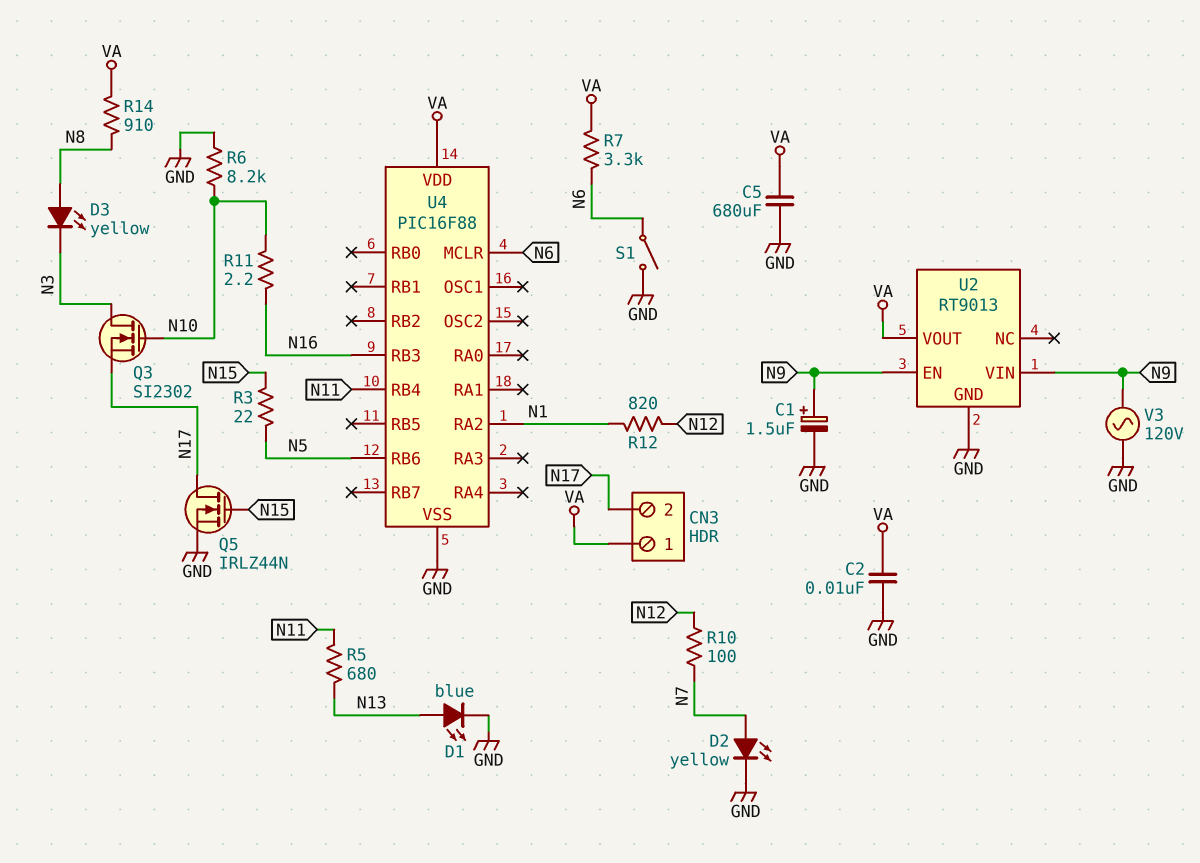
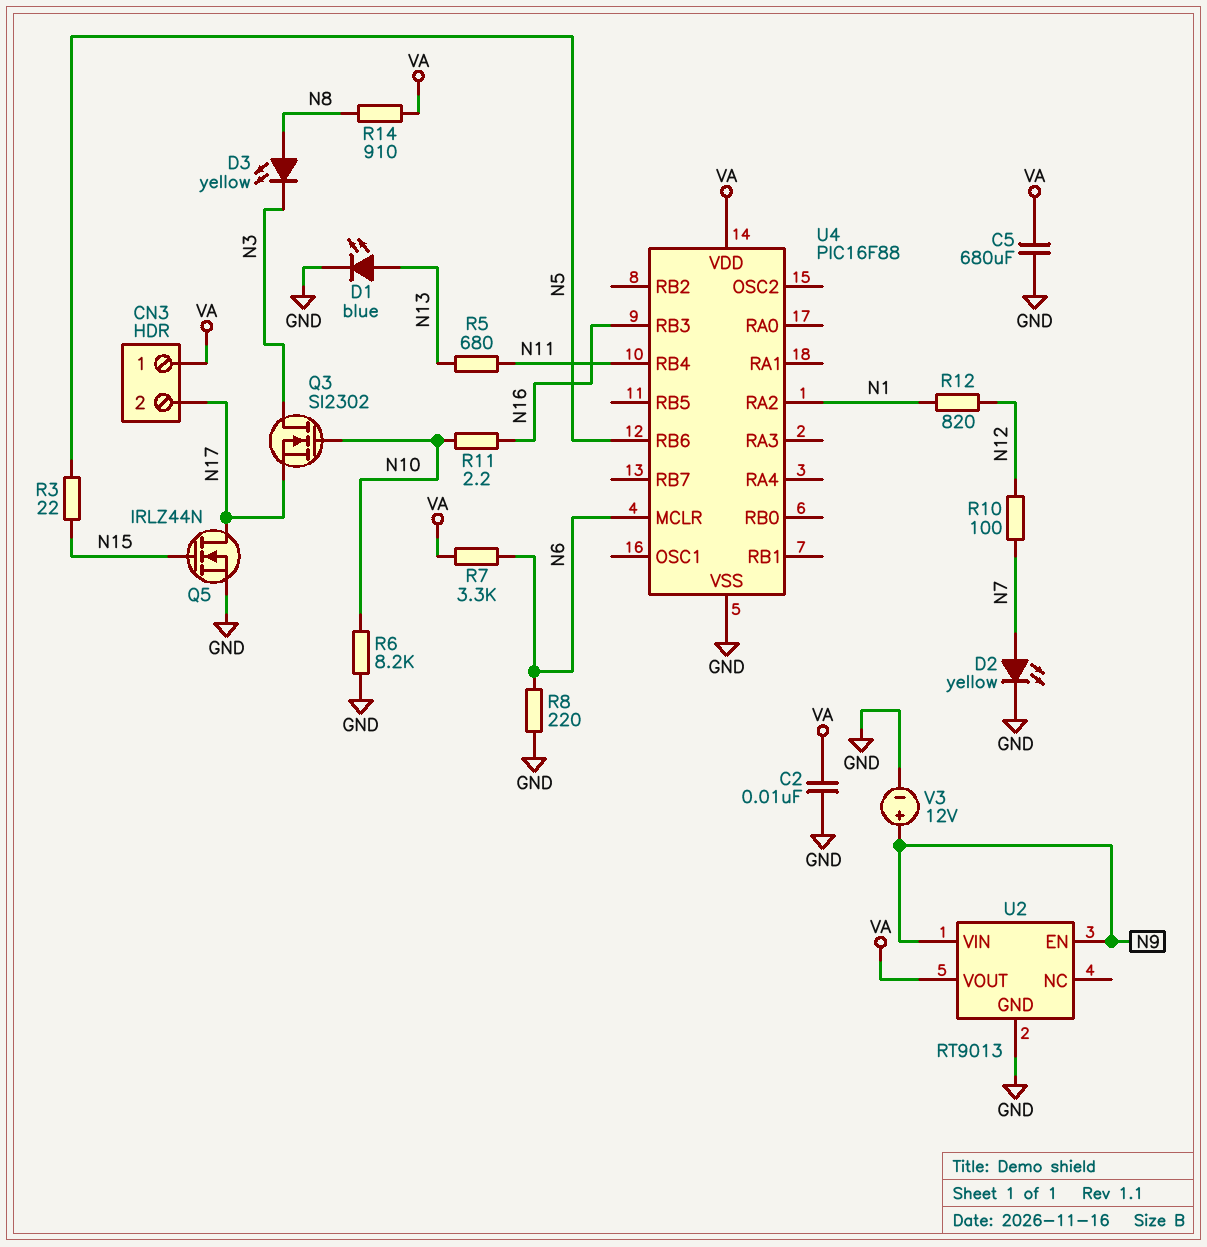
C1: 1.5uF (plus N9, minus GND) -> none
R8: none -> 220 (GND, N6)
S1: switch (GND, N6) -> none
V3: AC 120V (GND, N9) -> 12V (plus N9, minus GND)

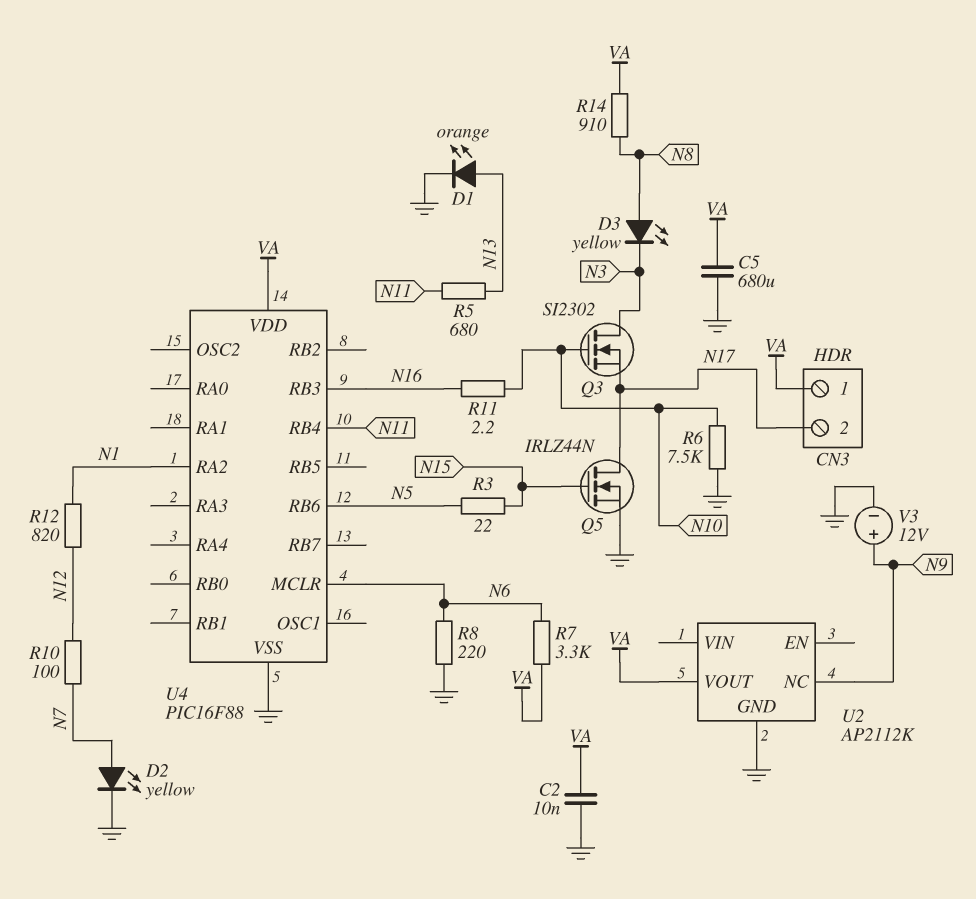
D1: LED blue (A N13, K GND) -> LED orange (A N13, K GND)
R6: 8.2k (GND, N10) -> 7.5k (GND, N10)
U2: RT9013 -> AP2112K
U2 pin EN: N9 -> none
U2 pin NC: none -> N9
U2 pin VIN: N9 -> none

